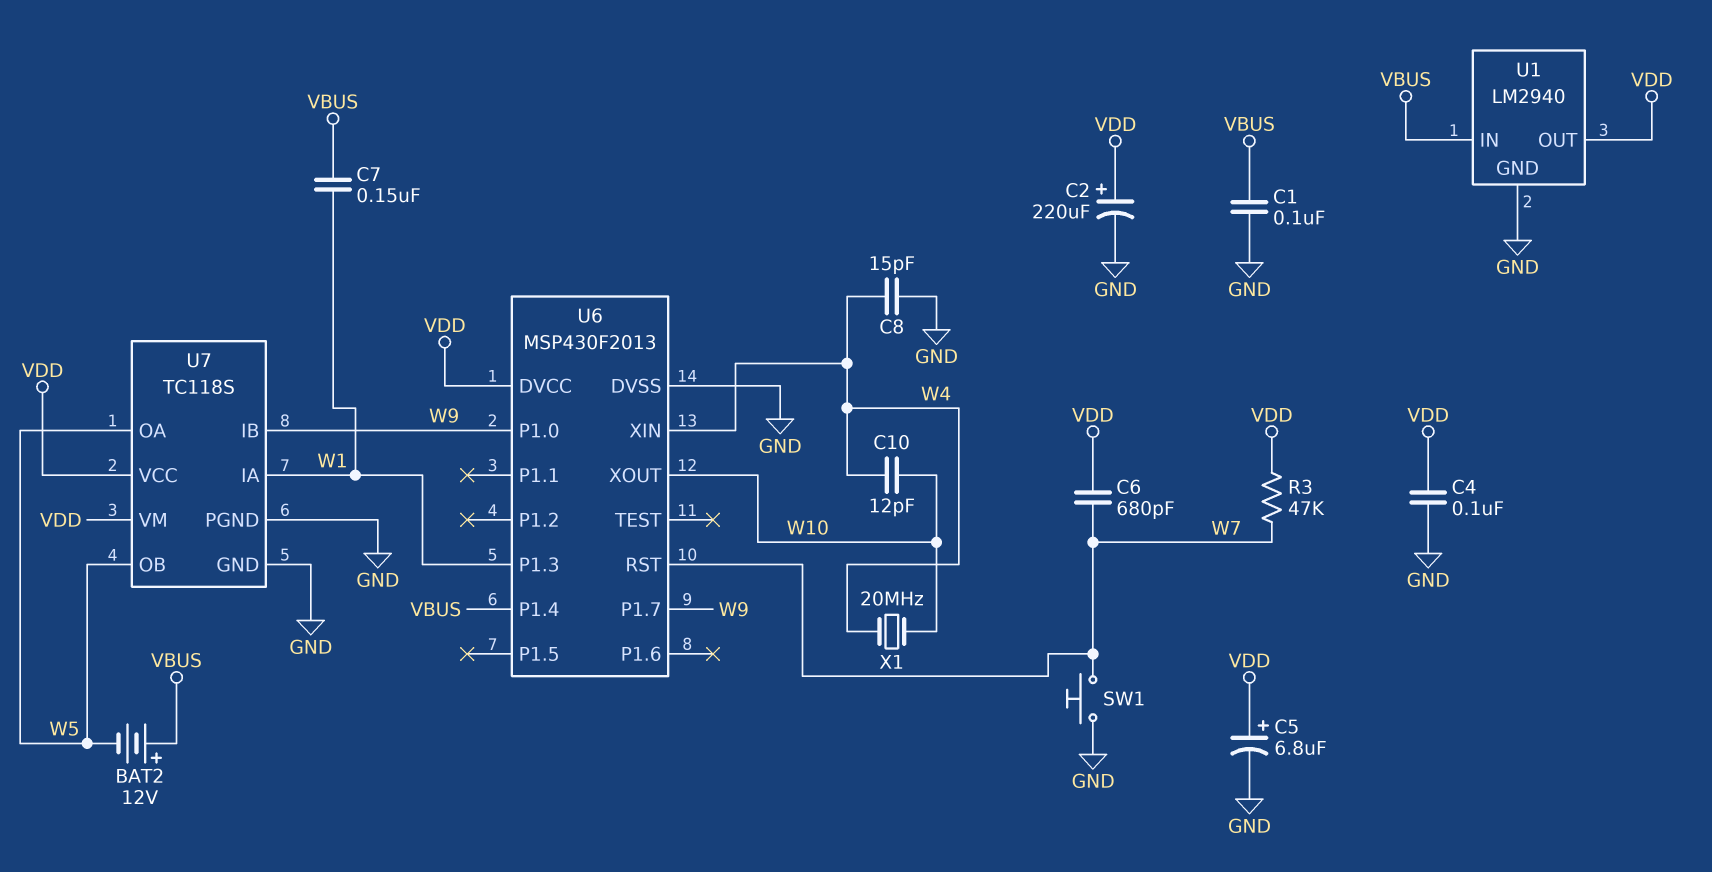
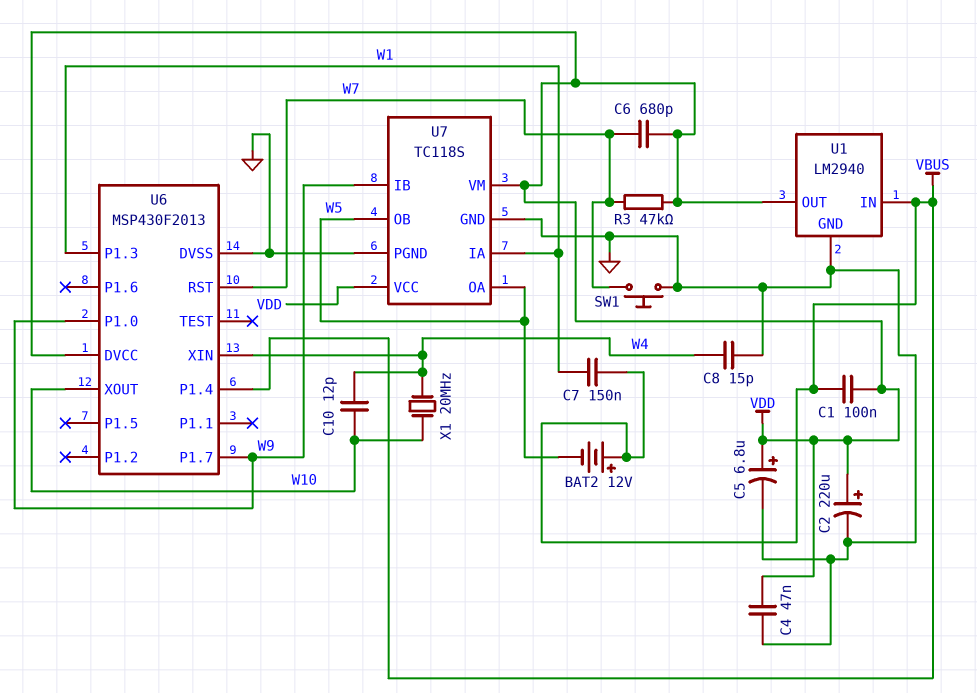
C1: 100nF (GND, VBUS) -> 100nF (VBUS, VDD)
C4: 100nF (GND, VDD) -> 47nF (GND, VDD)

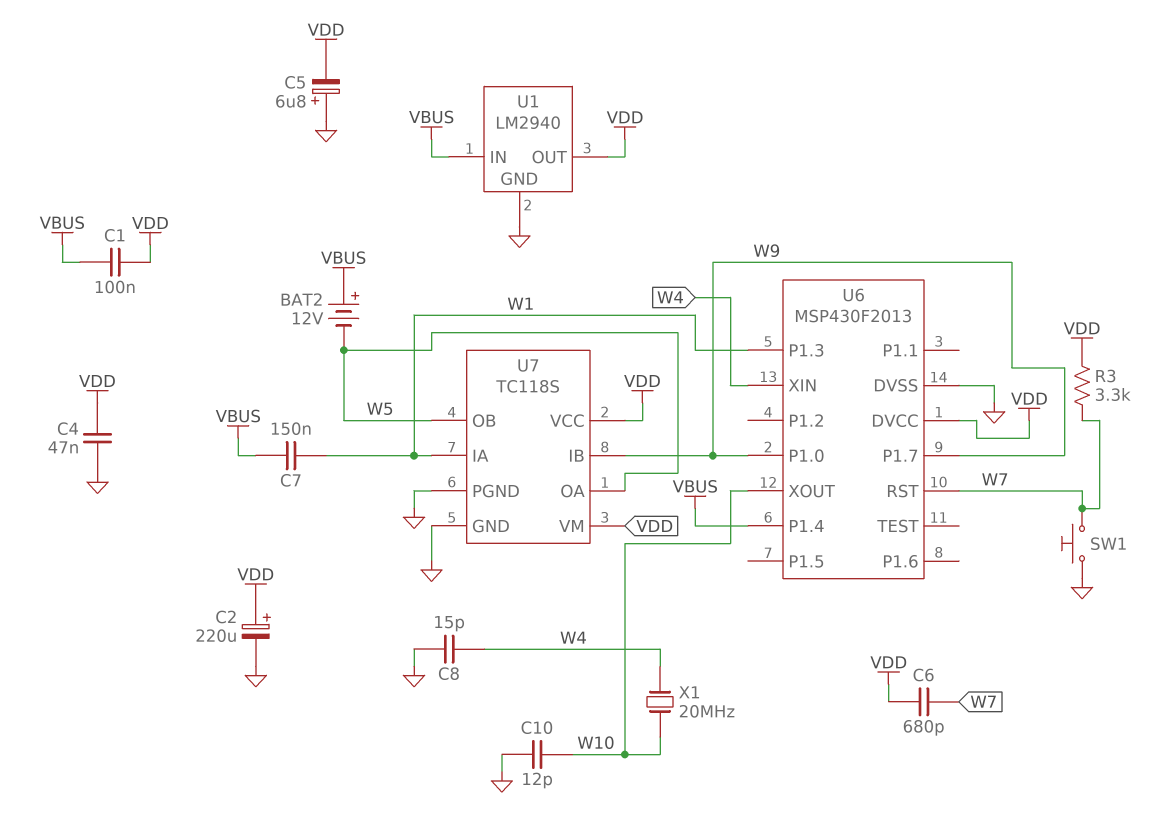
C5: 6.8uF (plus VDD, minus GND) -> 6.8uF (plus GND, minus VDD)
C10: 12pF (W4, W10) -> 12pF (GND, W10)
R3: 47k (VDD, W7) -> 3.3k (VDD, W7)

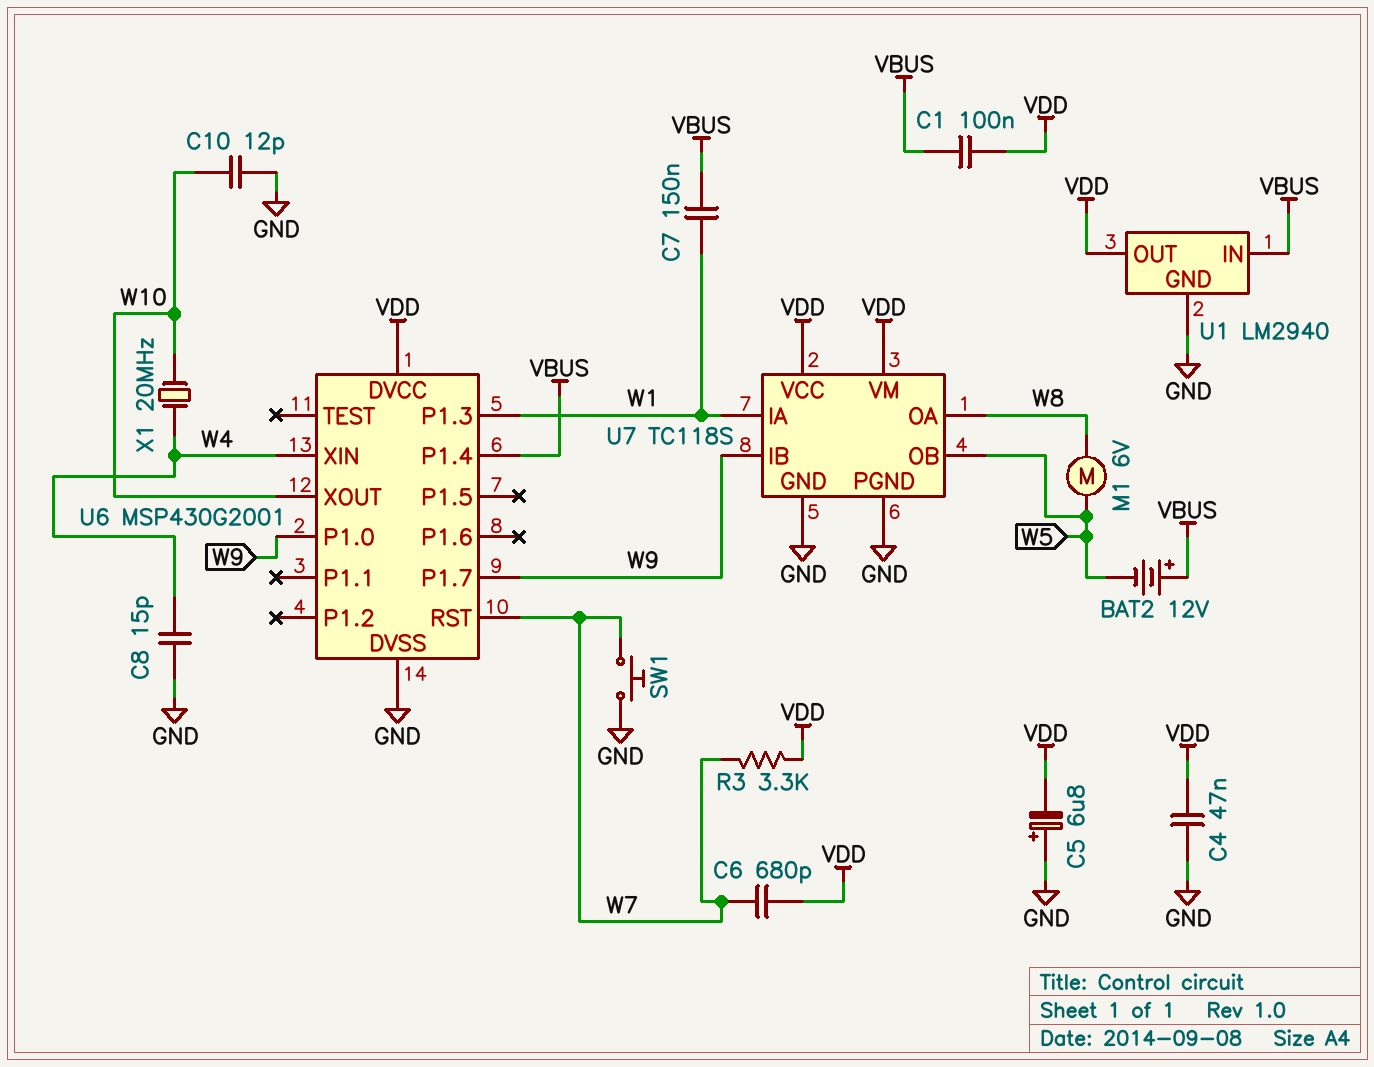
C2: 220uF (plus VDD, minus GND) -> none
M1: none -> motor 6V (W5, W8)
U6: MSP430F2013 -> MSP430G2001
U7 pin OA: W5 -> W8

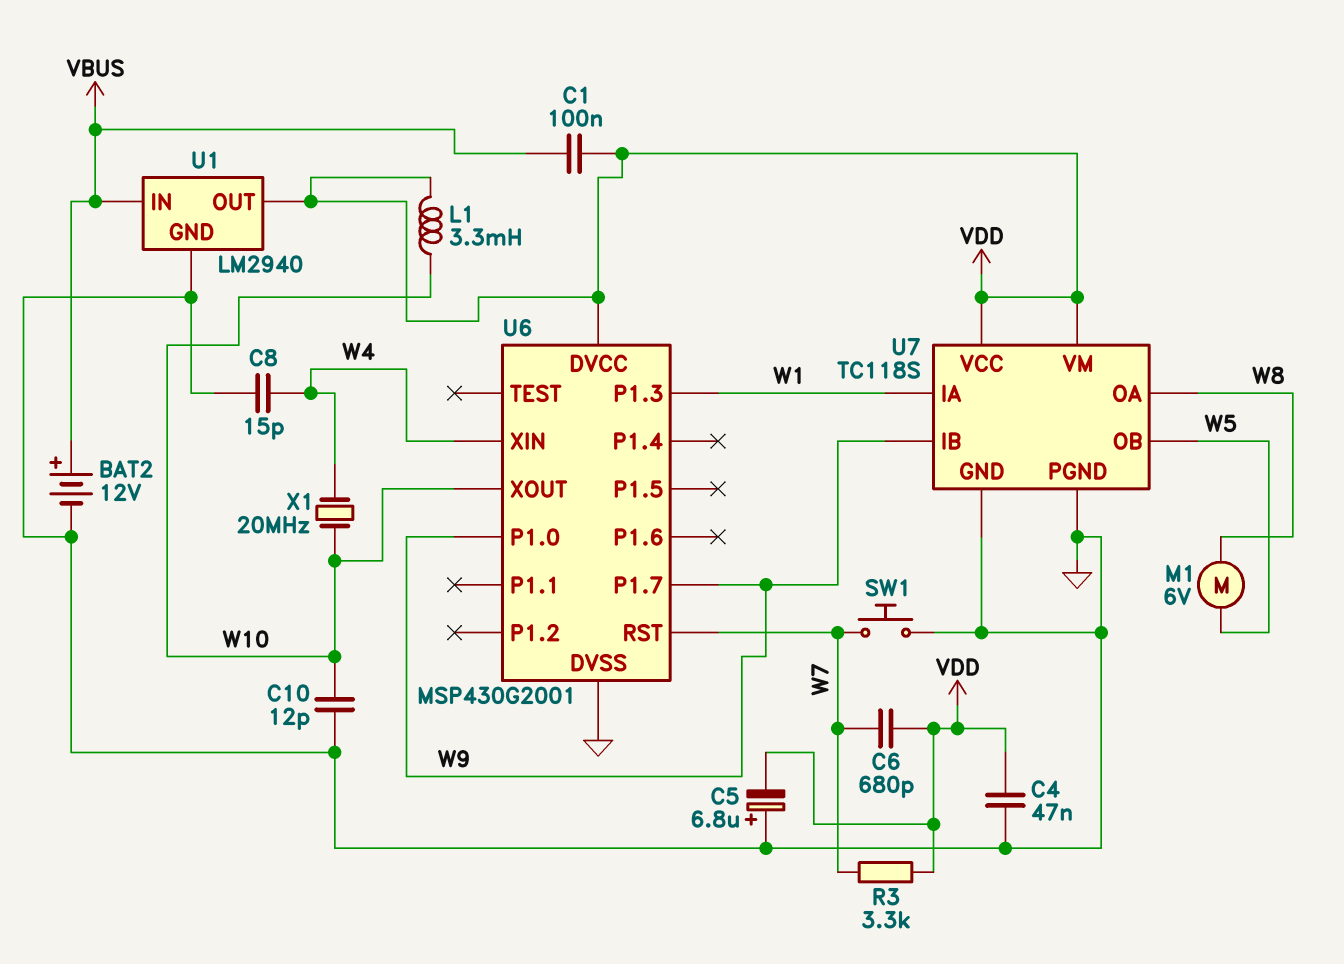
BAT2: 12V (plus VBUS, minus W5) -> 12V (plus VBUS, minus GND)
C7: 150nF (VBUS, W1) -> none
L1: none -> 3.3mH (VDD, W10)
U6 pin P1.4: VBUS -> none

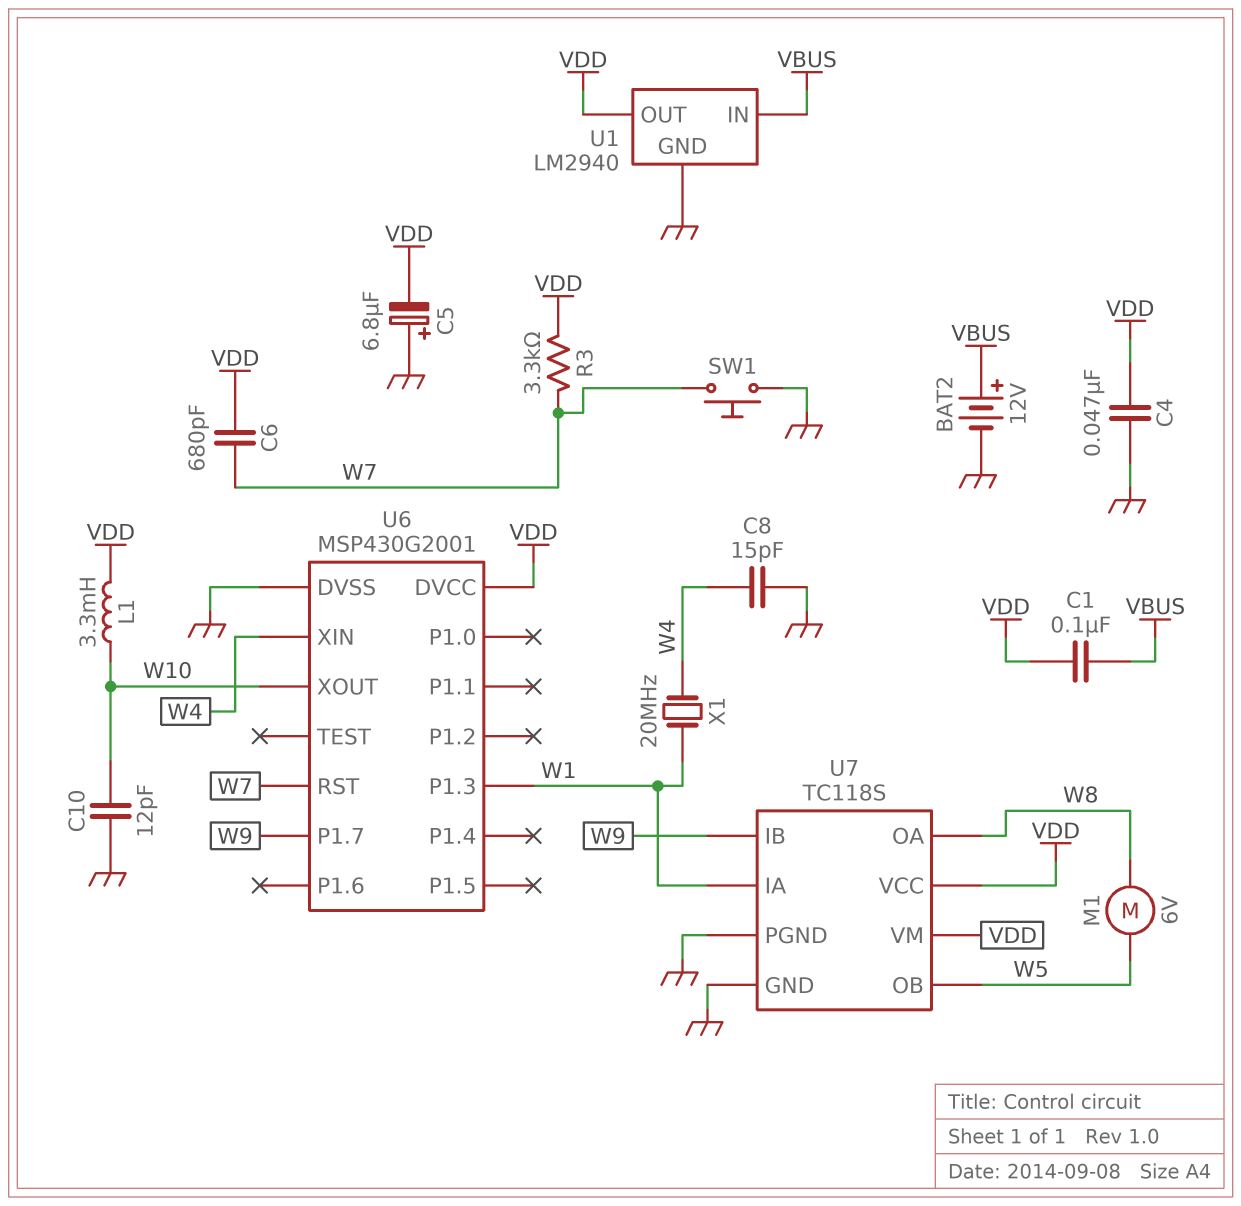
U6 pin P1.0: W9 -> none
X1: 20MHz (W4, W10) -> 20MHz (W1, W4)

